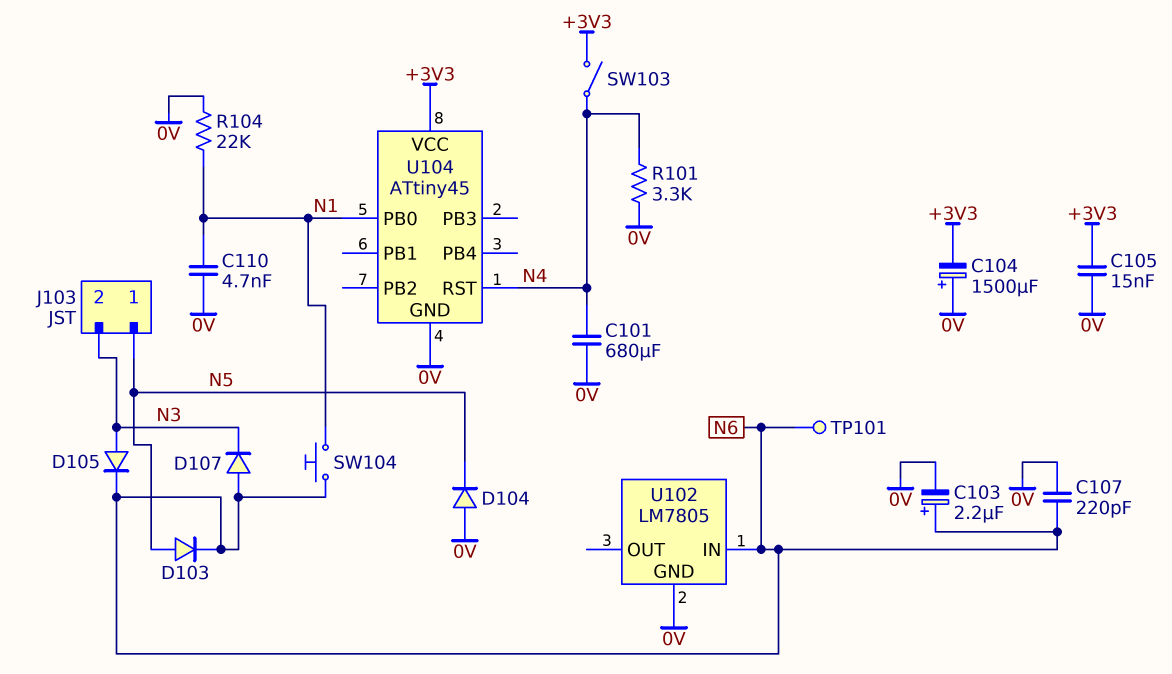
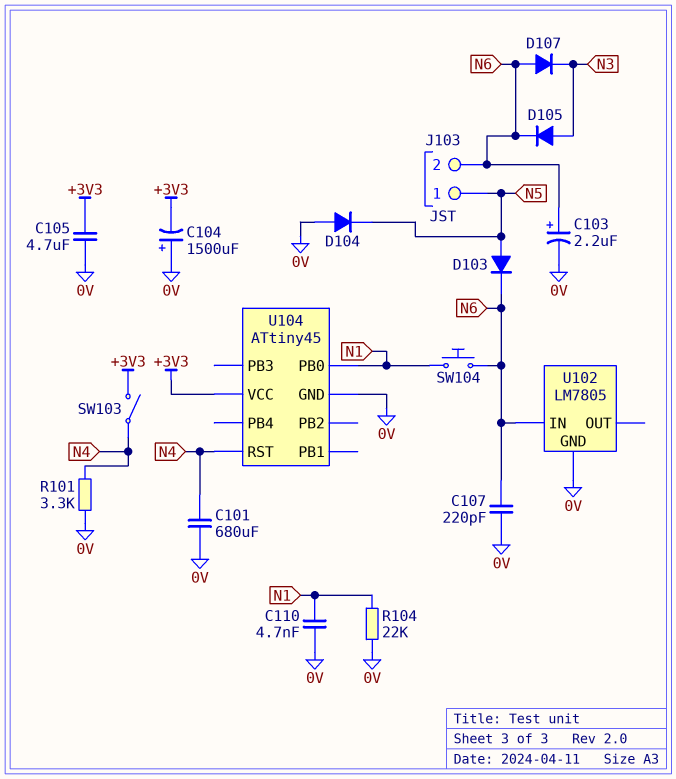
C105: 15nF (+3V3, 0V) -> 4.7uF (+3V3, 0V)
J103 pin 2: N3 -> N6
TP101: test point (N6) -> none

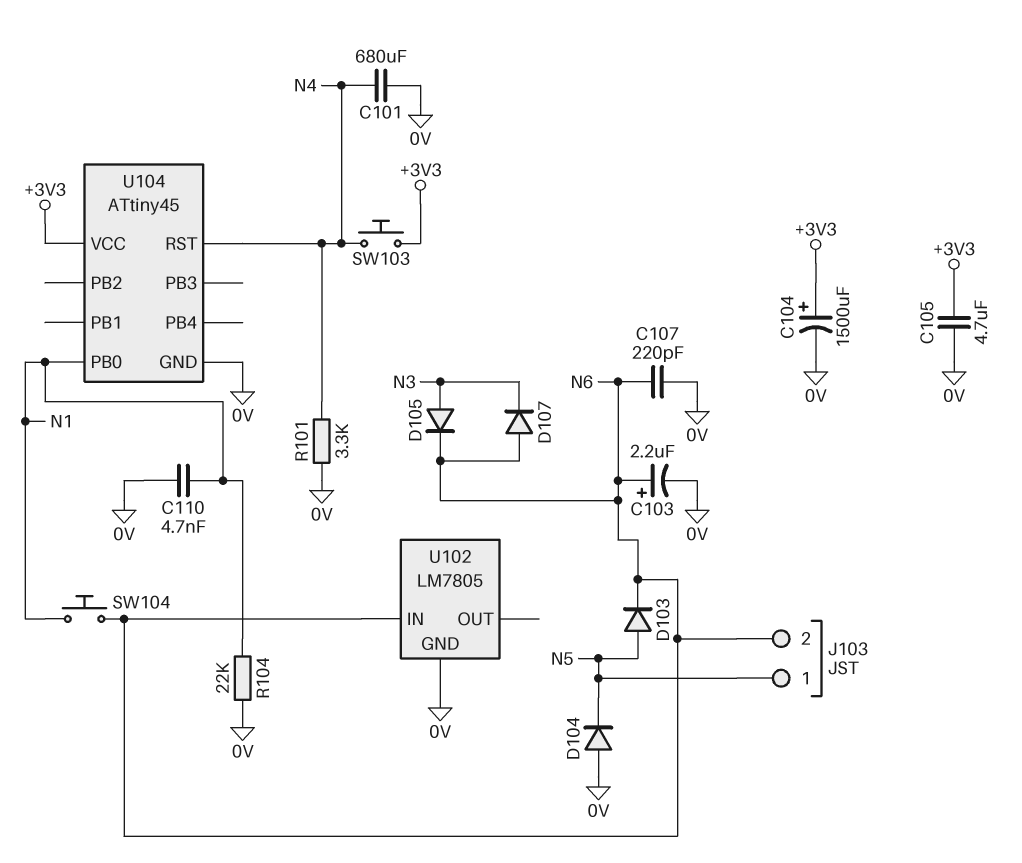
C104: 1500uF (plus 0V, minus +3V3) -> 1500uF (plus +3V3, minus 0V)
SW103: switch (+3V3, N4) -> button (+3V3, N4)

